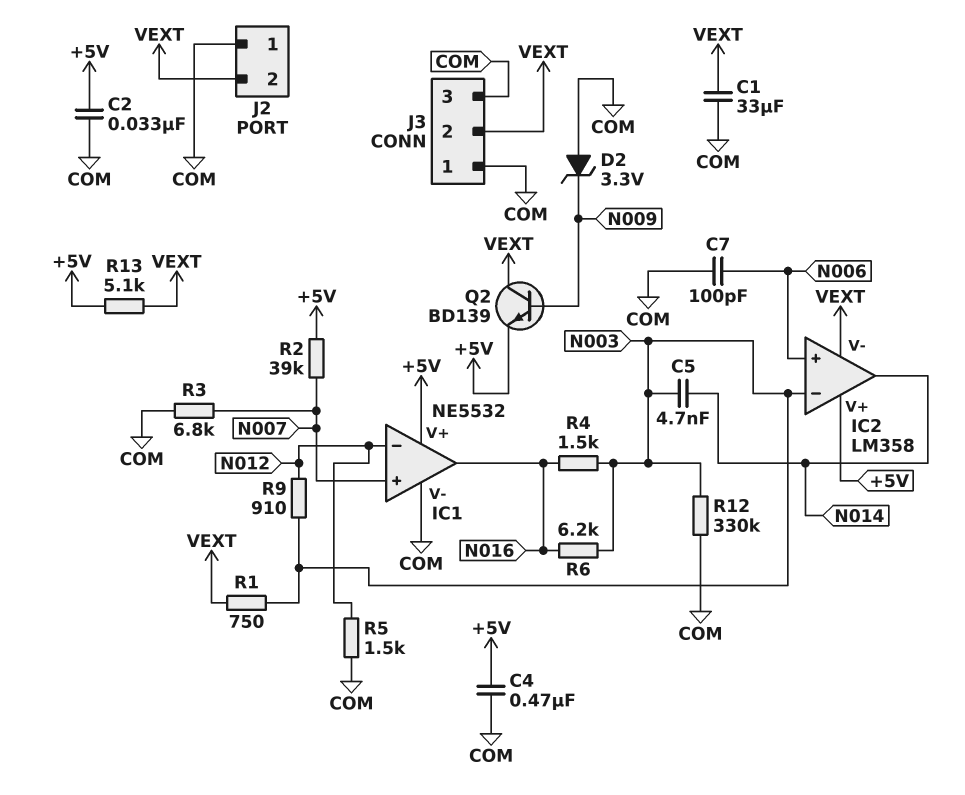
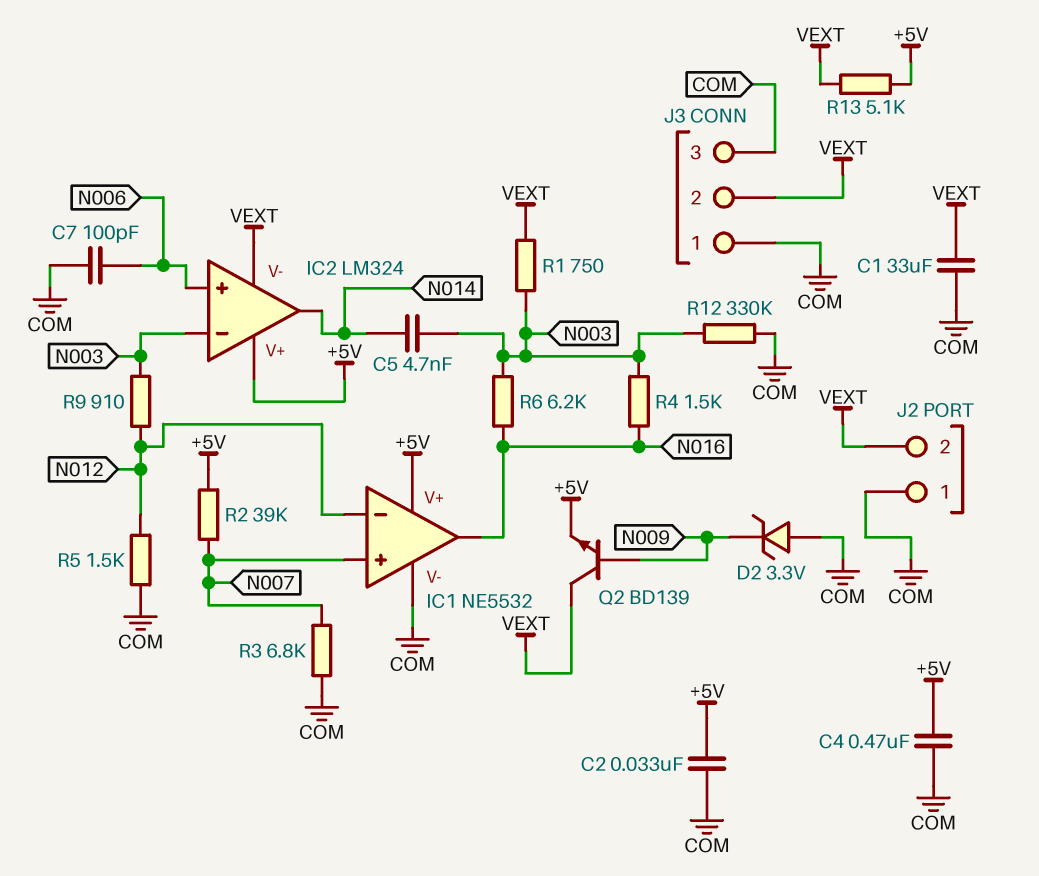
IC2: LM358 -> LM324

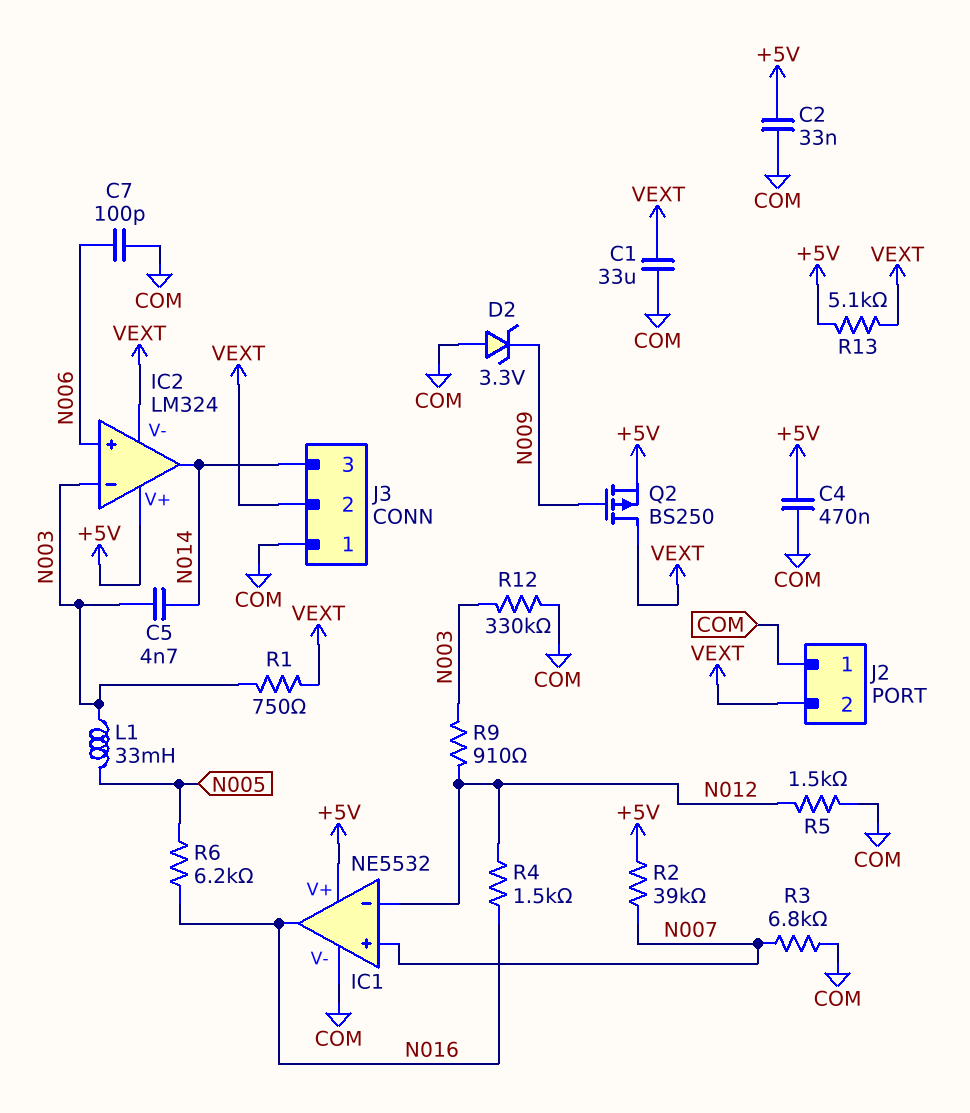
J3 pin 3: COM -> N014
L1: none -> 33mH (N003, N005)
Q2: NPN BD139 (B N009, C VEXT, E +5V) -> PMOS BS250 (G N009, D VEXT, S +5V)
R4: 1.5k (N003, N016) -> 1.5k (N012, N016)
R6: 6.2k (N003, N016) -> 6.2k (N005, N016)

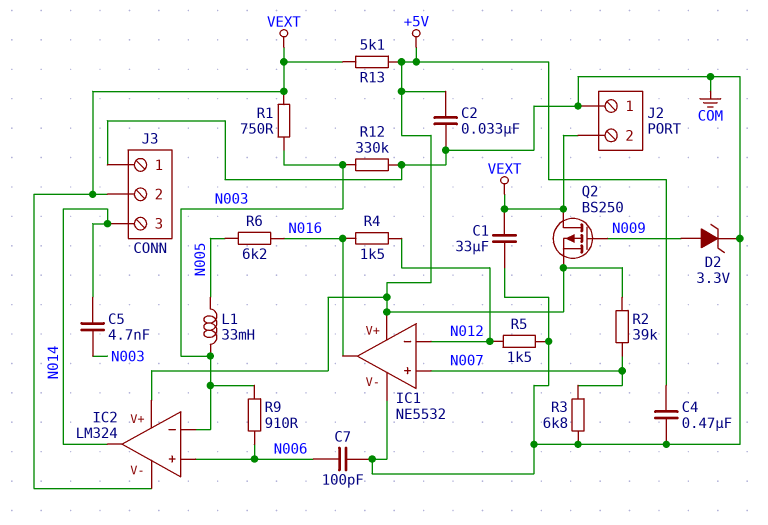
D2: zener 3.3V (A COM, K N009) -> zener 3.3V (A N009, K COM)
R9: 910 (N003, N012) -> 910 (N003, N006)

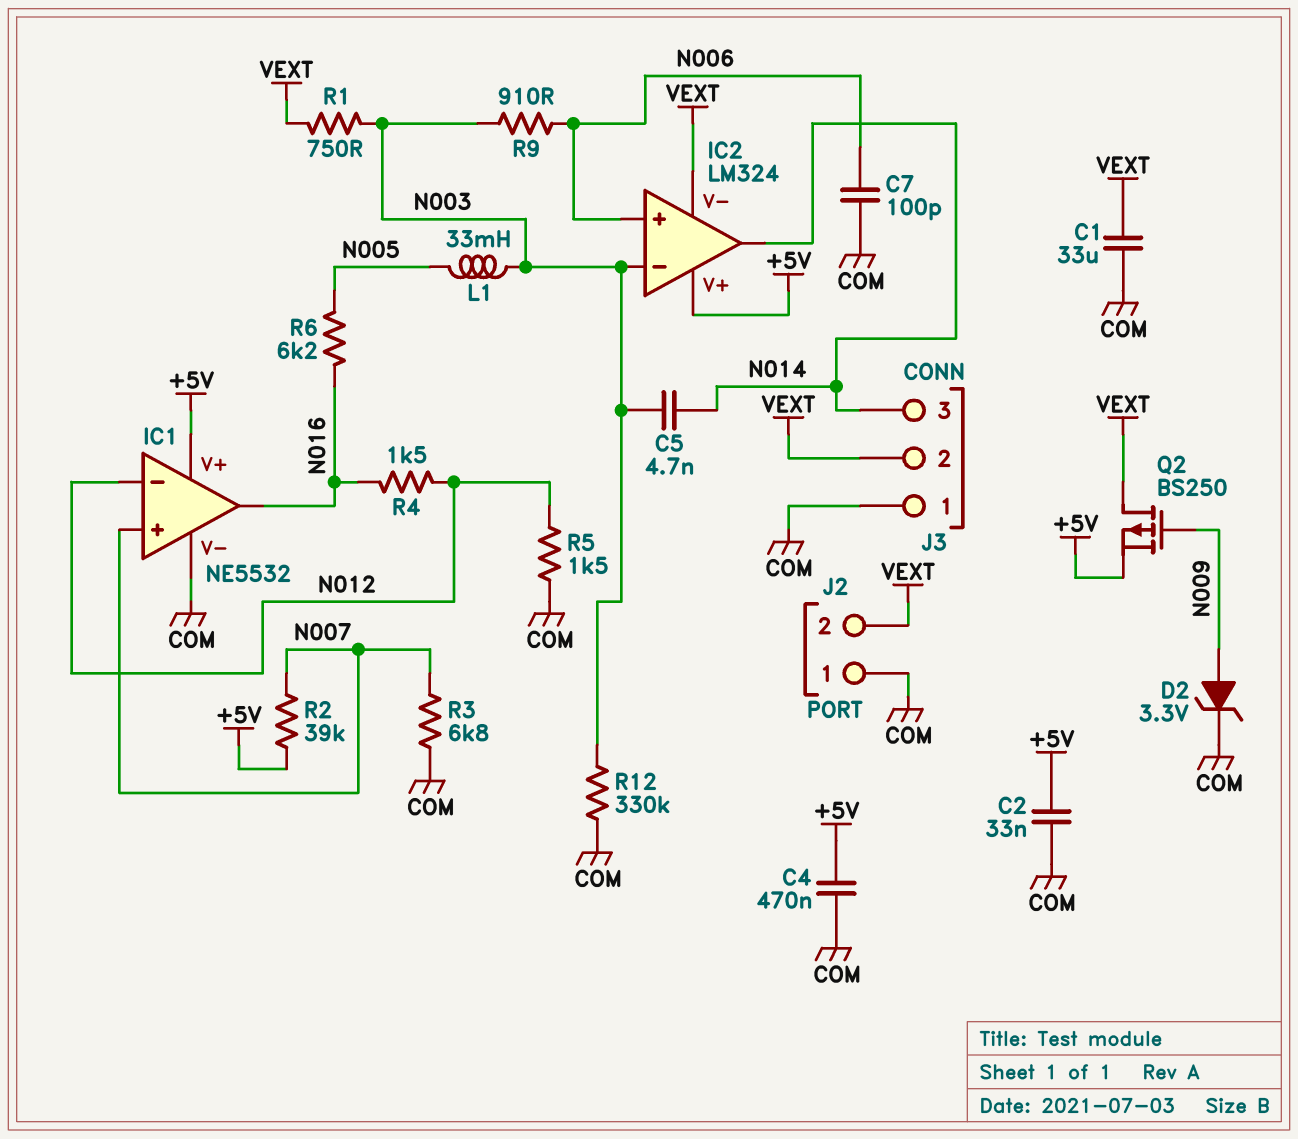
R13: 5.1k (+5V, VEXT) -> none

